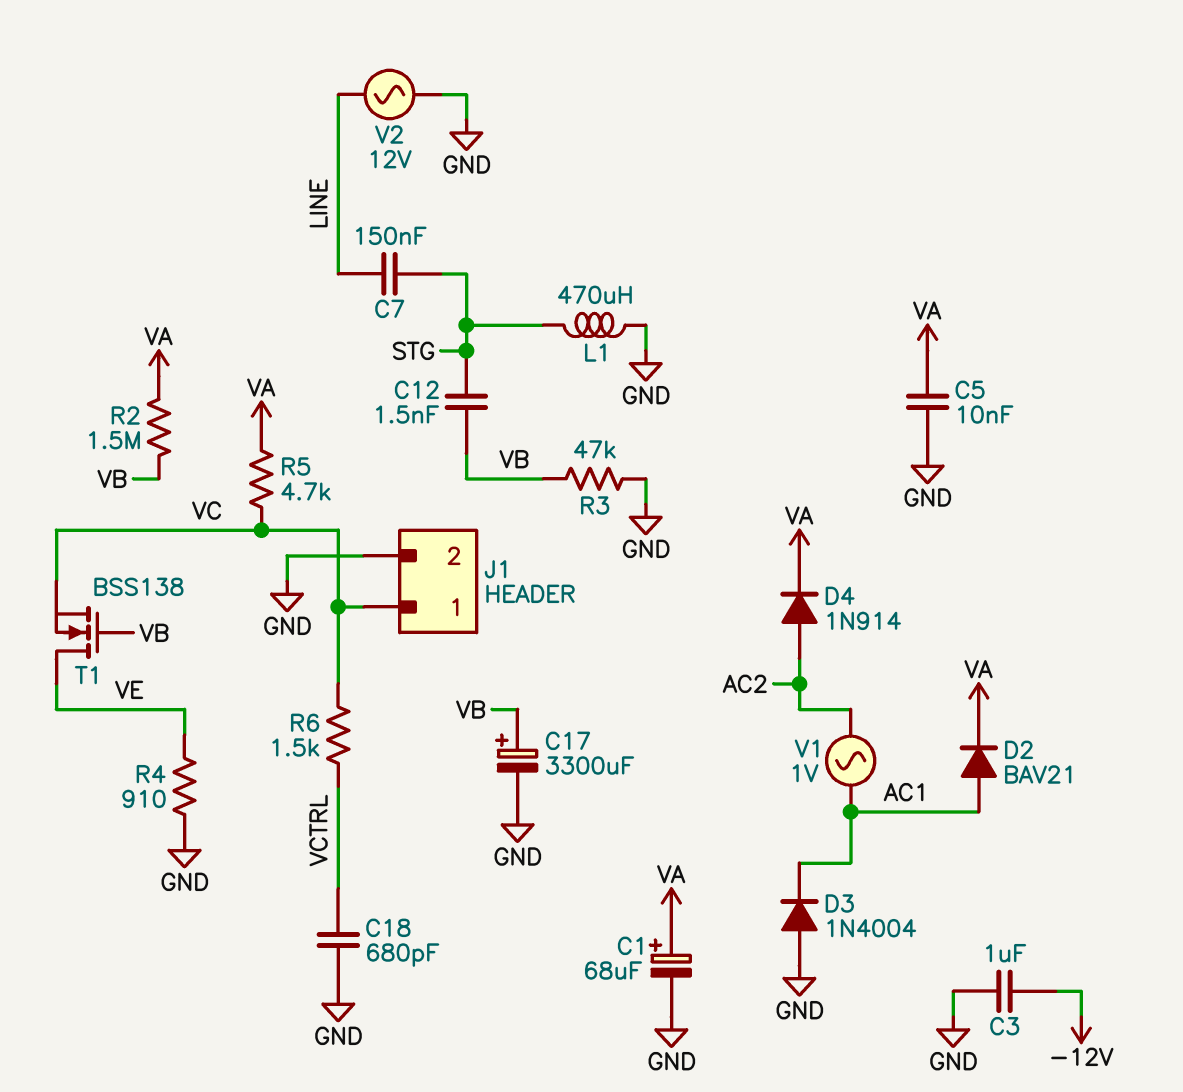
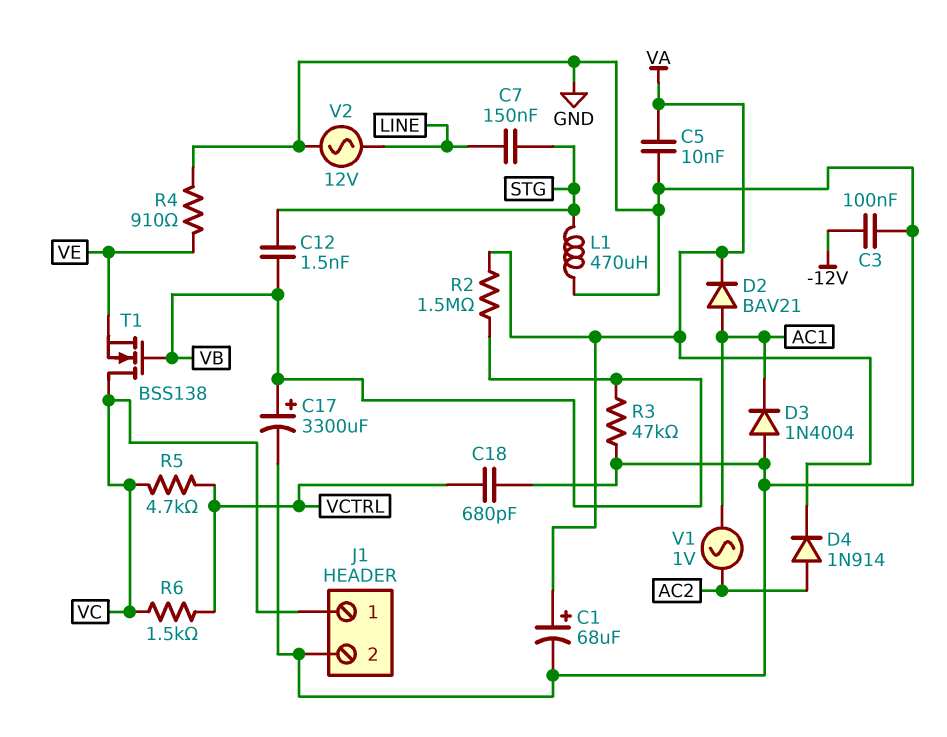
C3: 1uF (-12V, GND) -> 100nF (-12V, GND)
R5: 4.7k (VA, VC) -> 4.7k (VC, VCTRL)
T1: NMOS BSS138 (G VB, D VE, S VC) -> NMOS BSS138 (G VB, D VC, S VE)

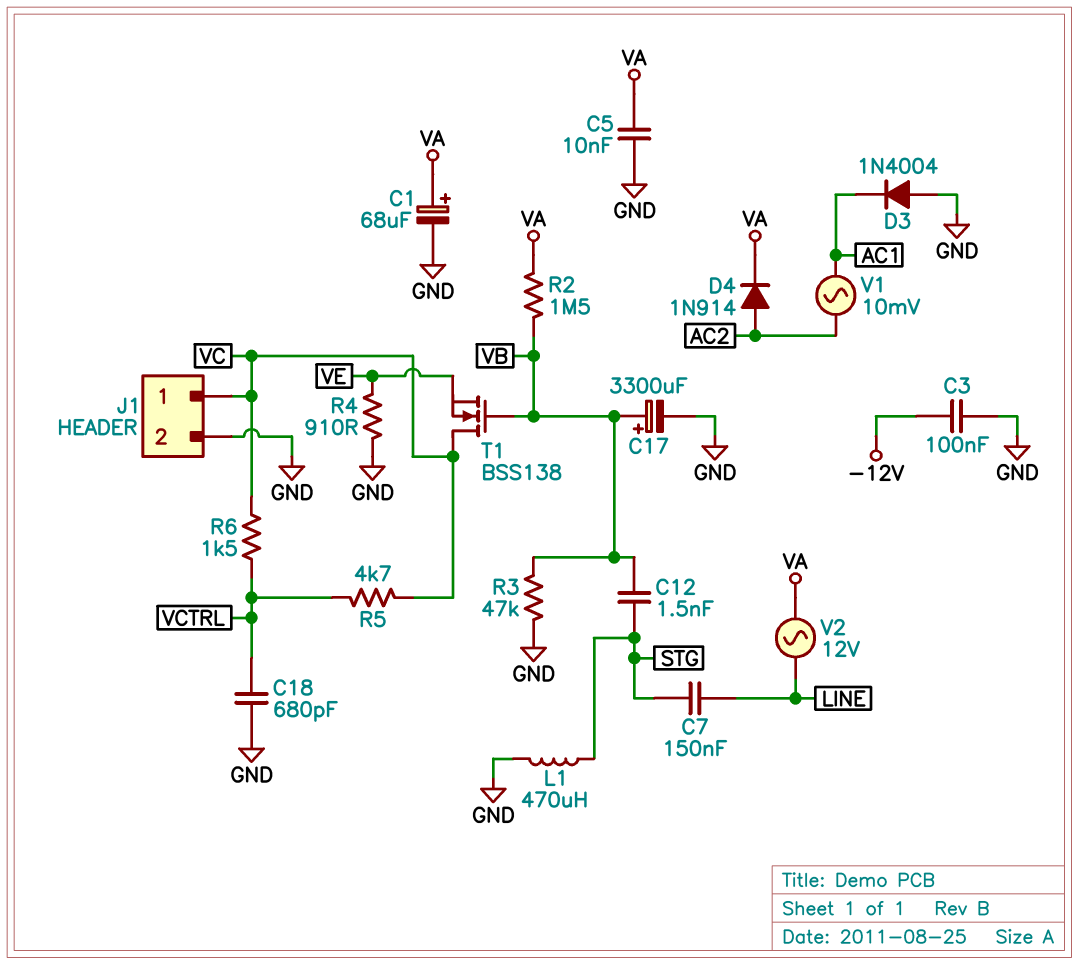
D2: diode BAV21 (A AC1, K VA) -> none
V1: AC 1V (AC1, AC2) -> AC 10mV (AC1, AC2)
V2: AC 12V (GND, LINE) -> AC 12V (LINE, VA)

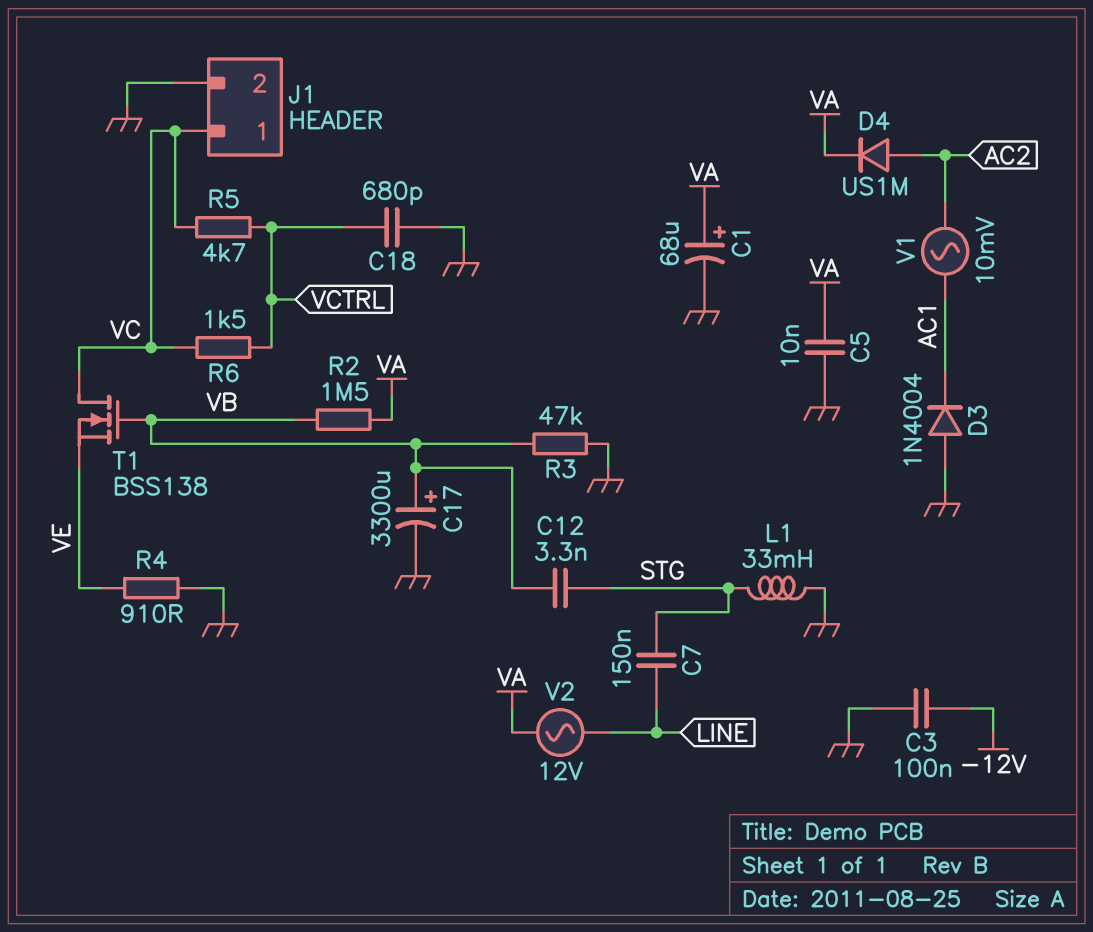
C12: 1.5nF (STG, VB) -> 3.3nF (STG, VB)
D4: diode 1N914 (A AC2, K VA) -> diode US1M (A AC2, K VA)
L1: 470uH (GND, STG) -> 33mH (GND, STG)

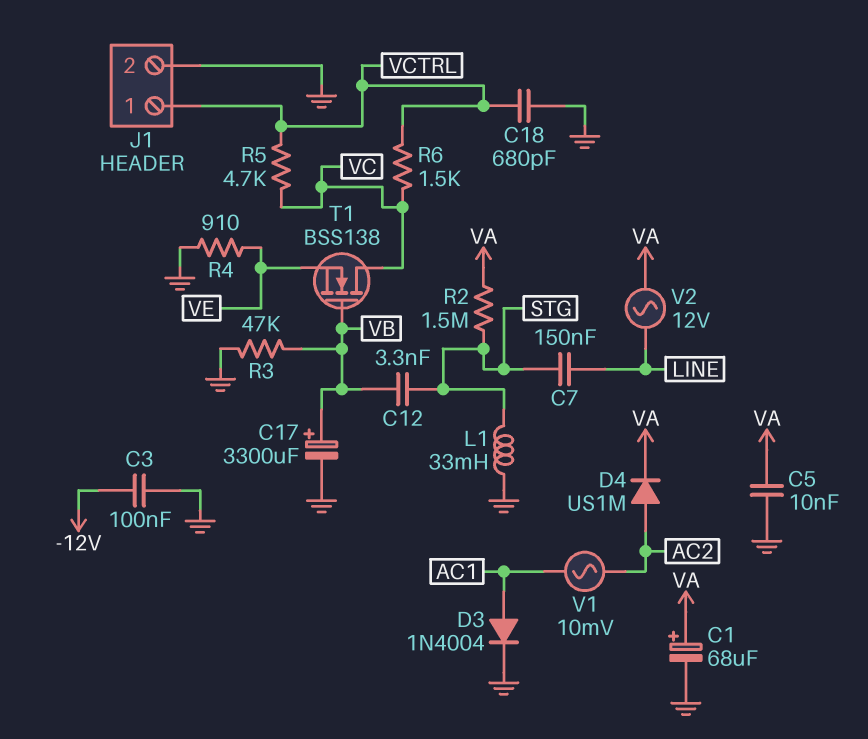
D3: diode 1N4004 (A GND, K AC1) -> diode 1N4004 (A AC1, K GND)
J1 pin 1: VC -> VCTRL
R2: 1.5M (VA, VB) -> 1.5M (STG, VA)

